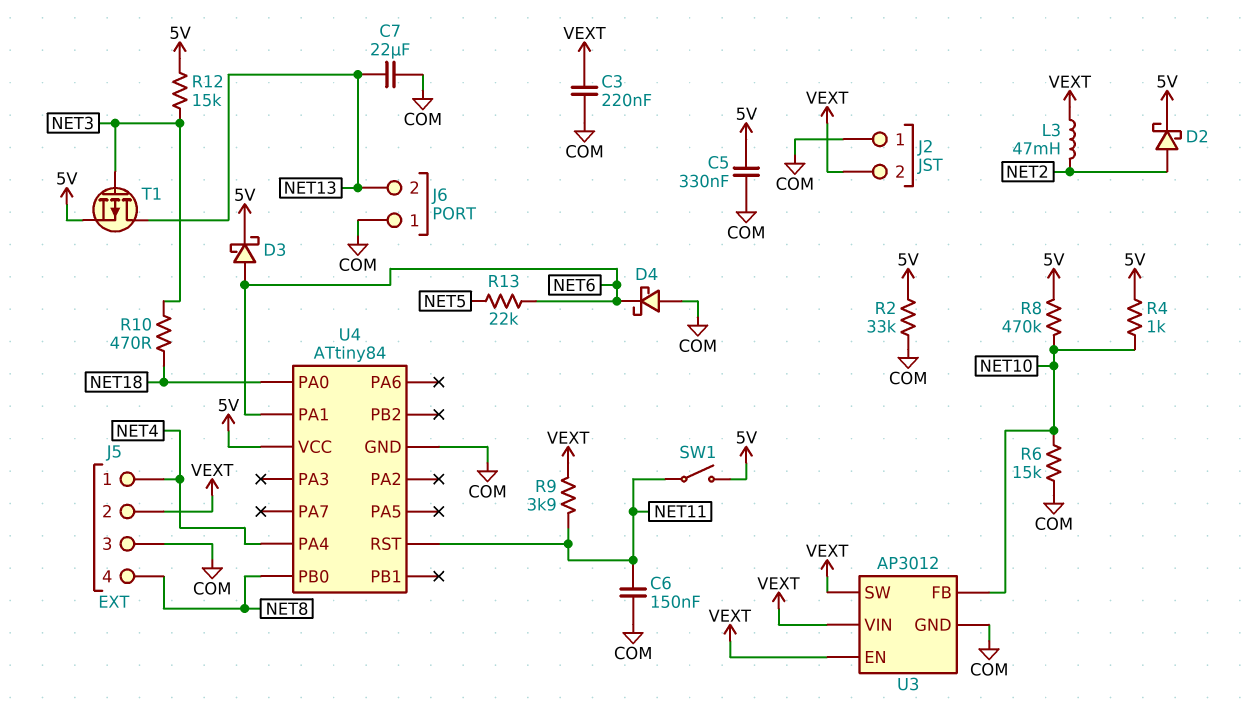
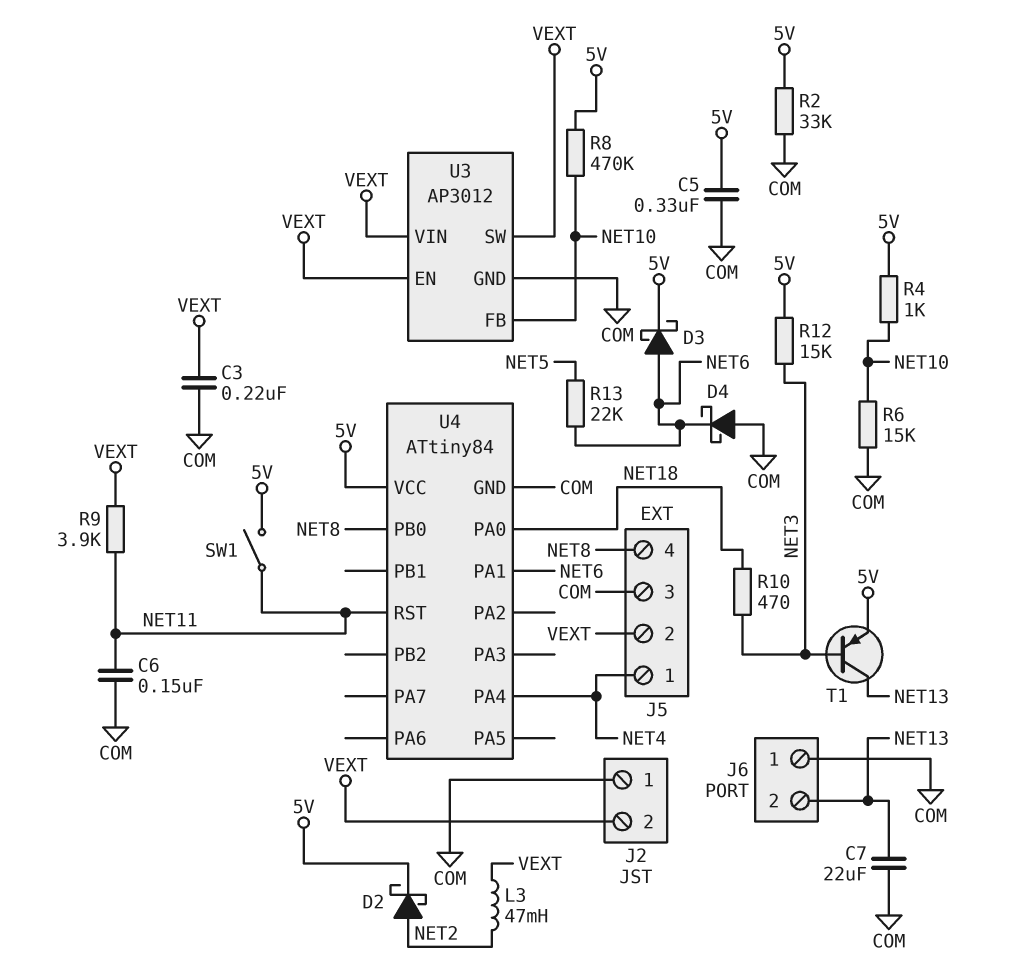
T1: PMOS (G NET3, D NET13, S 5V) -> PNP (B NET3, C NET13, E 5V)

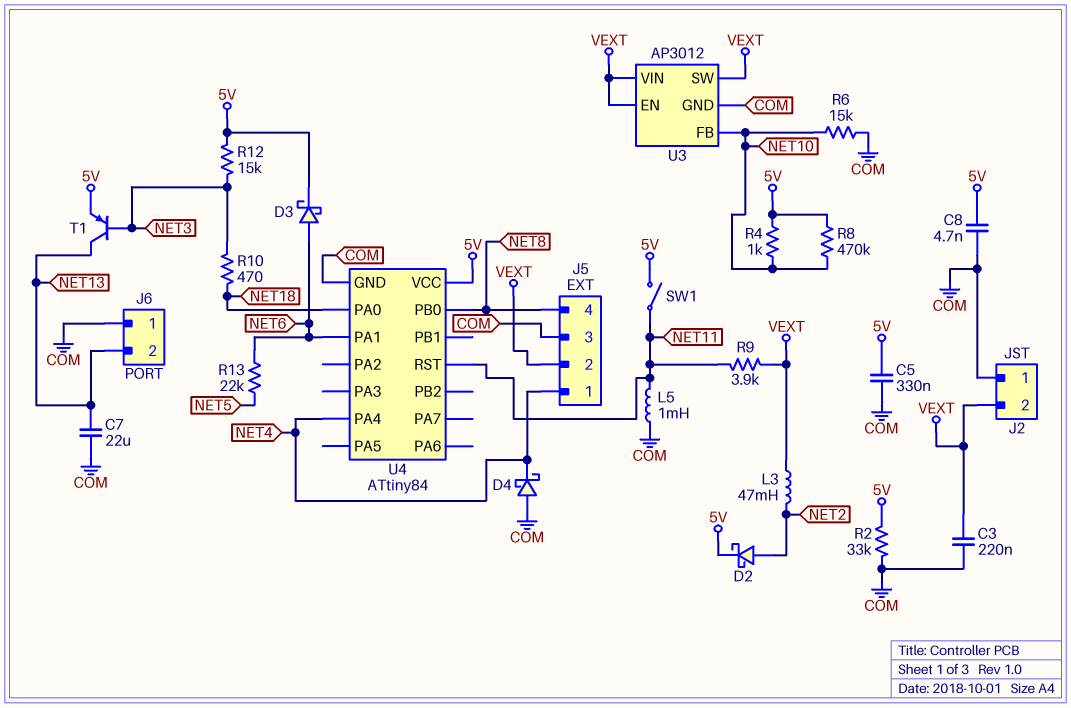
C6: 150nF (COM, NET11) -> none
C8: none -> 4.7nF (5V, COM)
D4: schottky (A COM, K NET6) -> schottky (A COM, K NET4)
L5: none -> 1mH (COM, NET11)

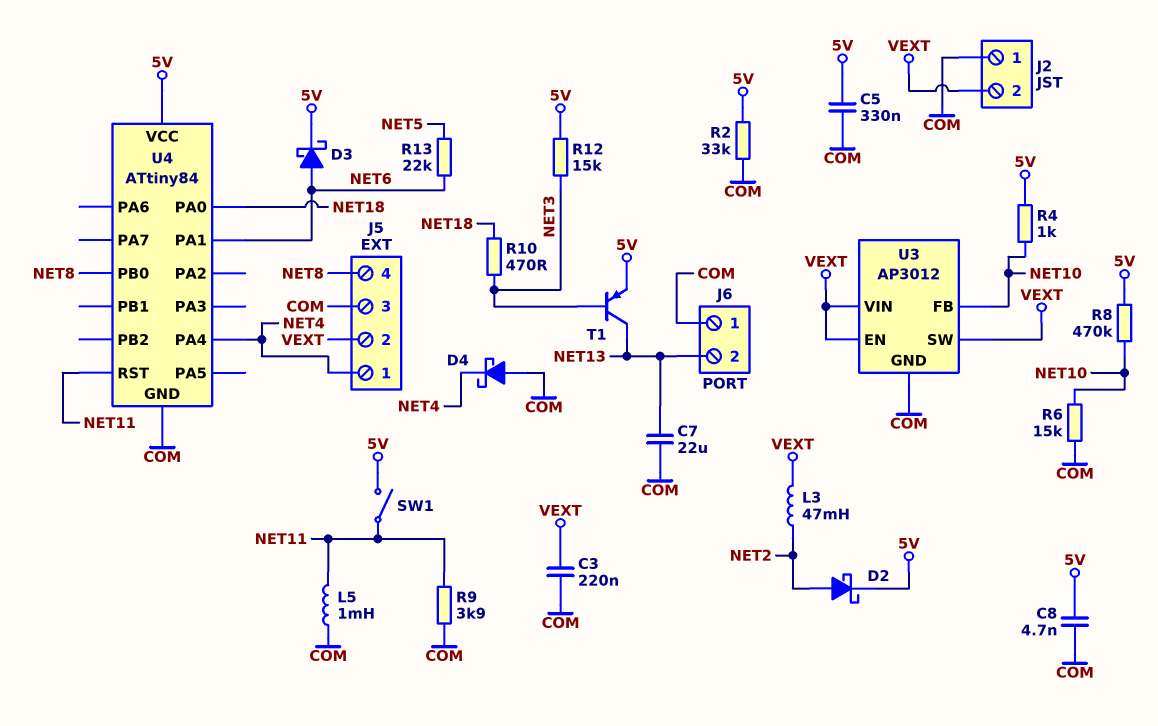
R9: 3.9k (NET11, VEXT) -> 3.9k (COM, NET11)

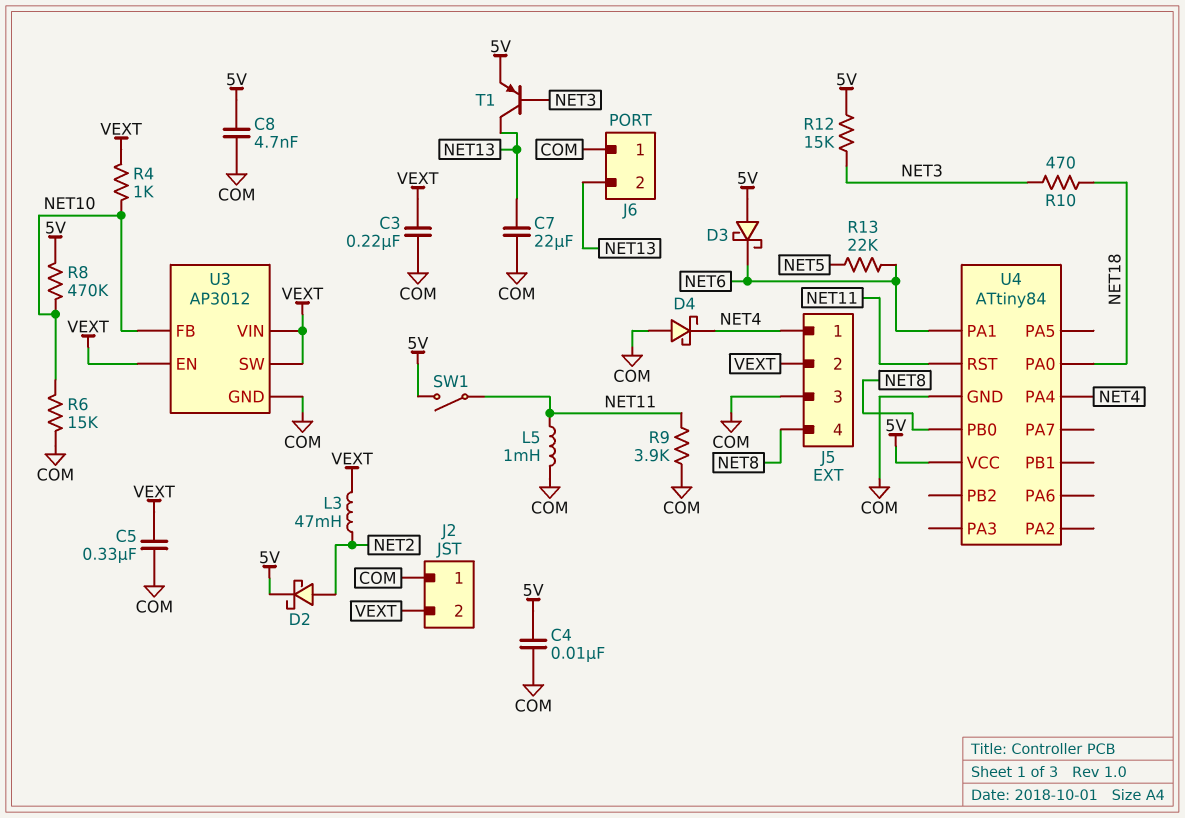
C4: none -> 10nF (5V, COM)
C5: 330nF (5V, COM) -> 330nF (COM, VEXT)
D3: schottky (A NET6, K 5V) -> schottky (A 5V, K NET6)
R2: 33k (5V, COM) -> none
R4: 1k (5V, NET10) -> 1k (NET10, VEXT)

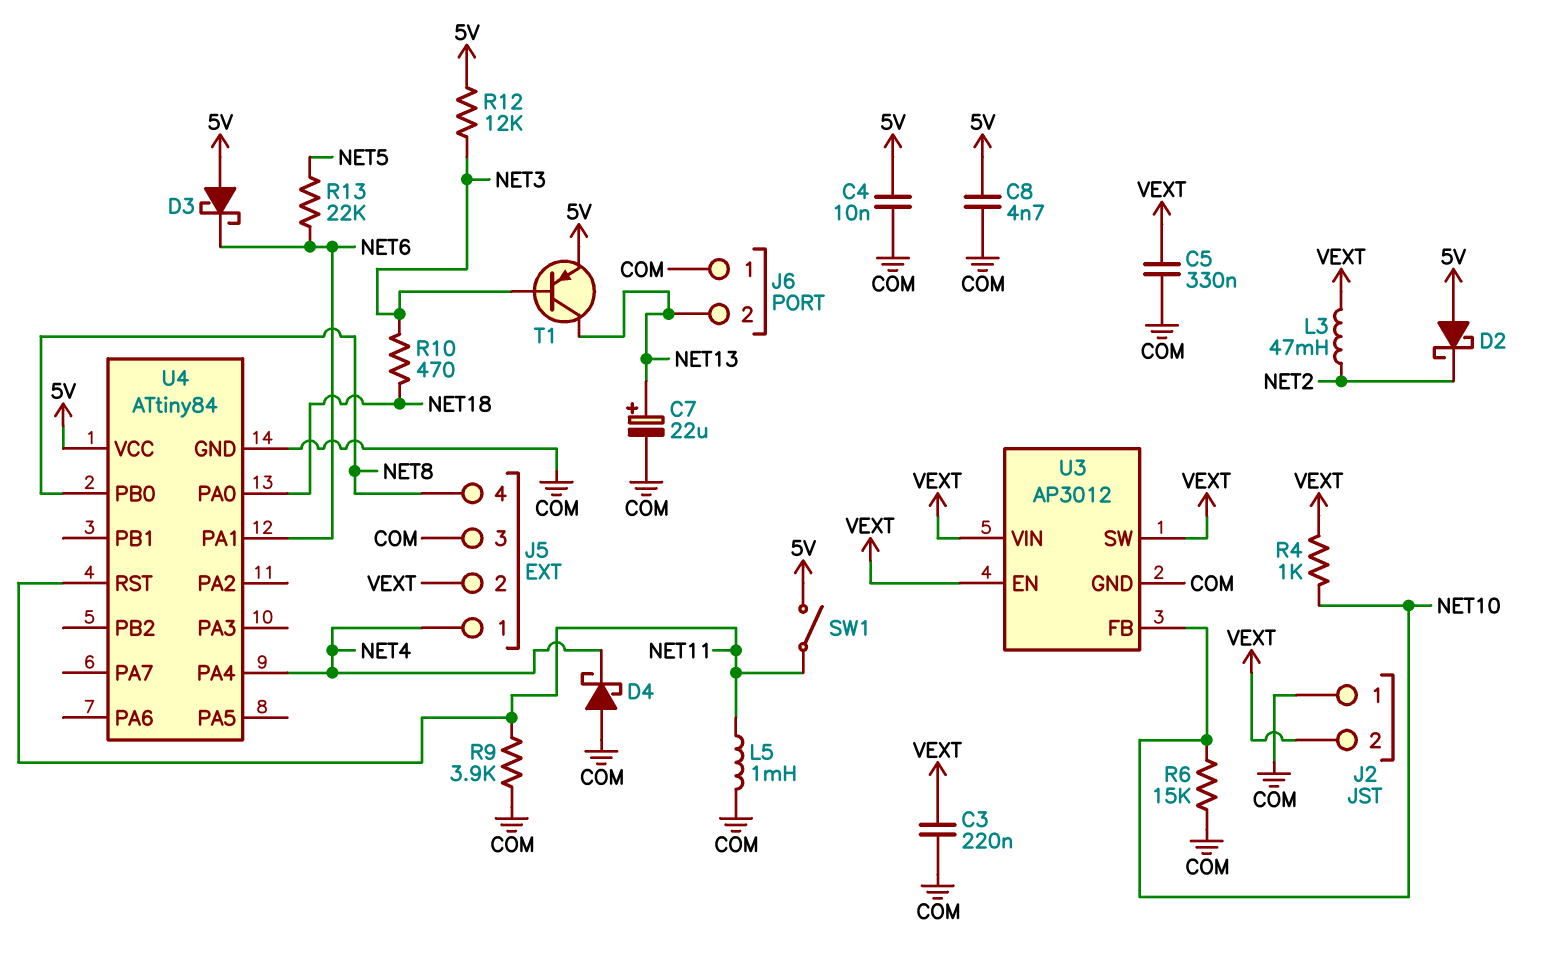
C7: 22uF (COM, NET13) -> 22uF (plus NET13, minus COM)
D2: schottky (A NET2, K 5V) -> schottky (A 5V, K NET2)
R8: 470k (5V, NET10) -> none
R12: 15k (5V, NET3) -> 12k (5V, NET3)

